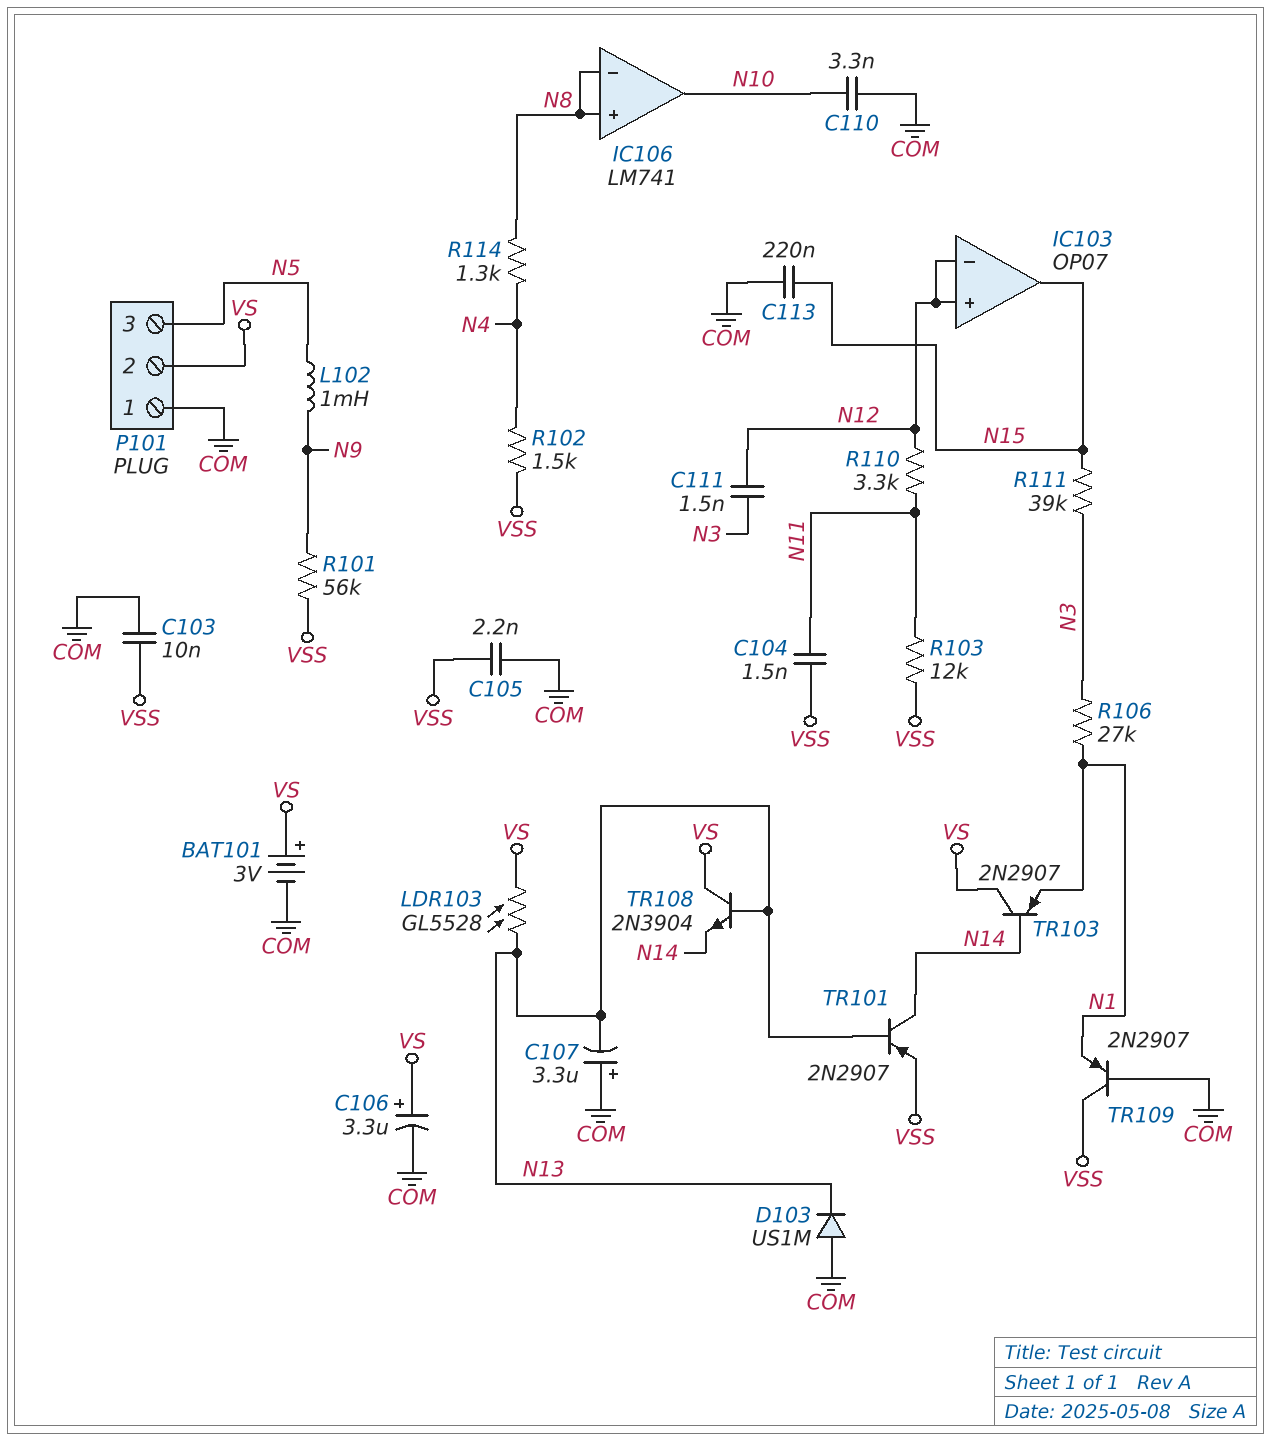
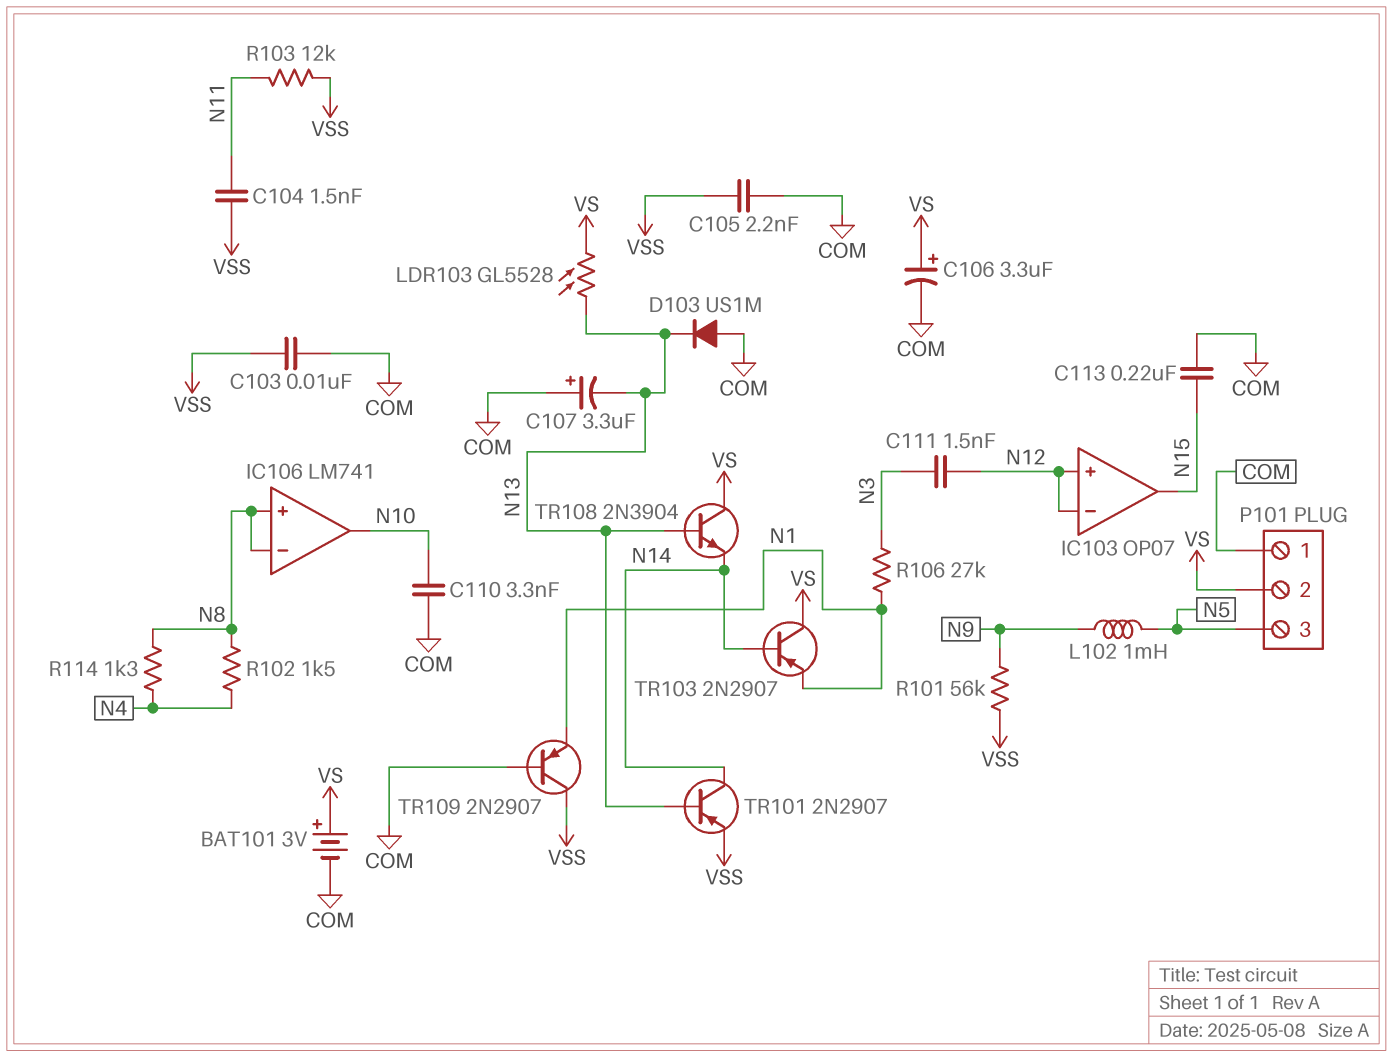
R102: 1.5k (N4, VSS) -> 1.5k (N4, N8)
R110: 3.3k (N11, N12) -> none
R111: 39k (N3, N15) -> none

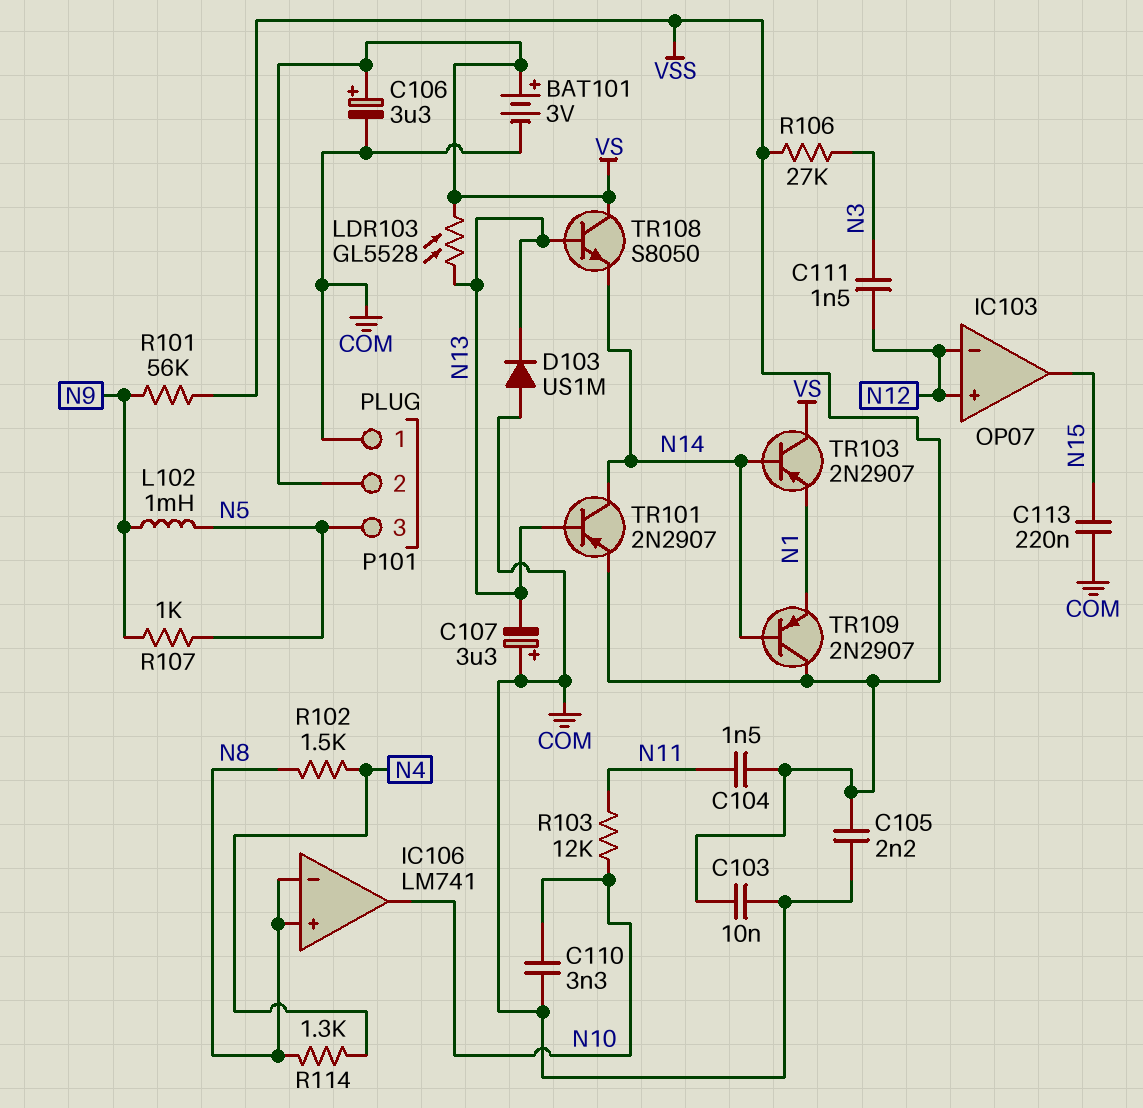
R103: 12k (N11, VSS) -> 12k (N10, N11)
R106: 27k (N1, N3) -> 27k (N3, VSS)
R107: none -> 1k (N5, N9)
TR108: NPN 2N3904 (B N13, C VS, E N14) -> NPN S8050 (B N13, C VS, E N14)
TR109: PNP 2N2907 (B COM, C VSS, E N1) -> PNP 2N2907 (B N14, C VSS, E N1)

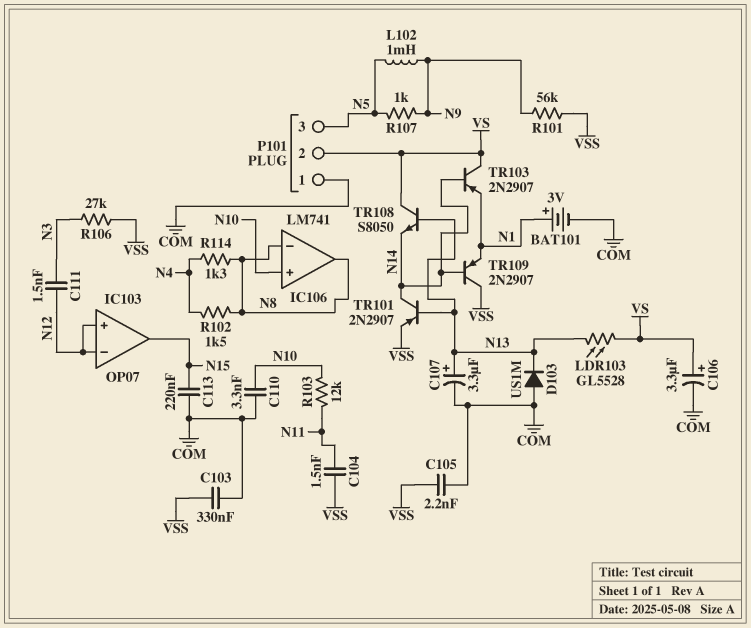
BAT101: 3V (plus VS, minus COM) -> 3V (plus N1, minus COM)
C103: 10nF (COM, VSS) -> 330nF (COM, VSS)
C107: 3.3uF (plus COM, minus N13) -> 3.3uF (plus N13, minus COM)
IC106 pin in+: N8 -> N10
IC106 pin out: N10 -> N8

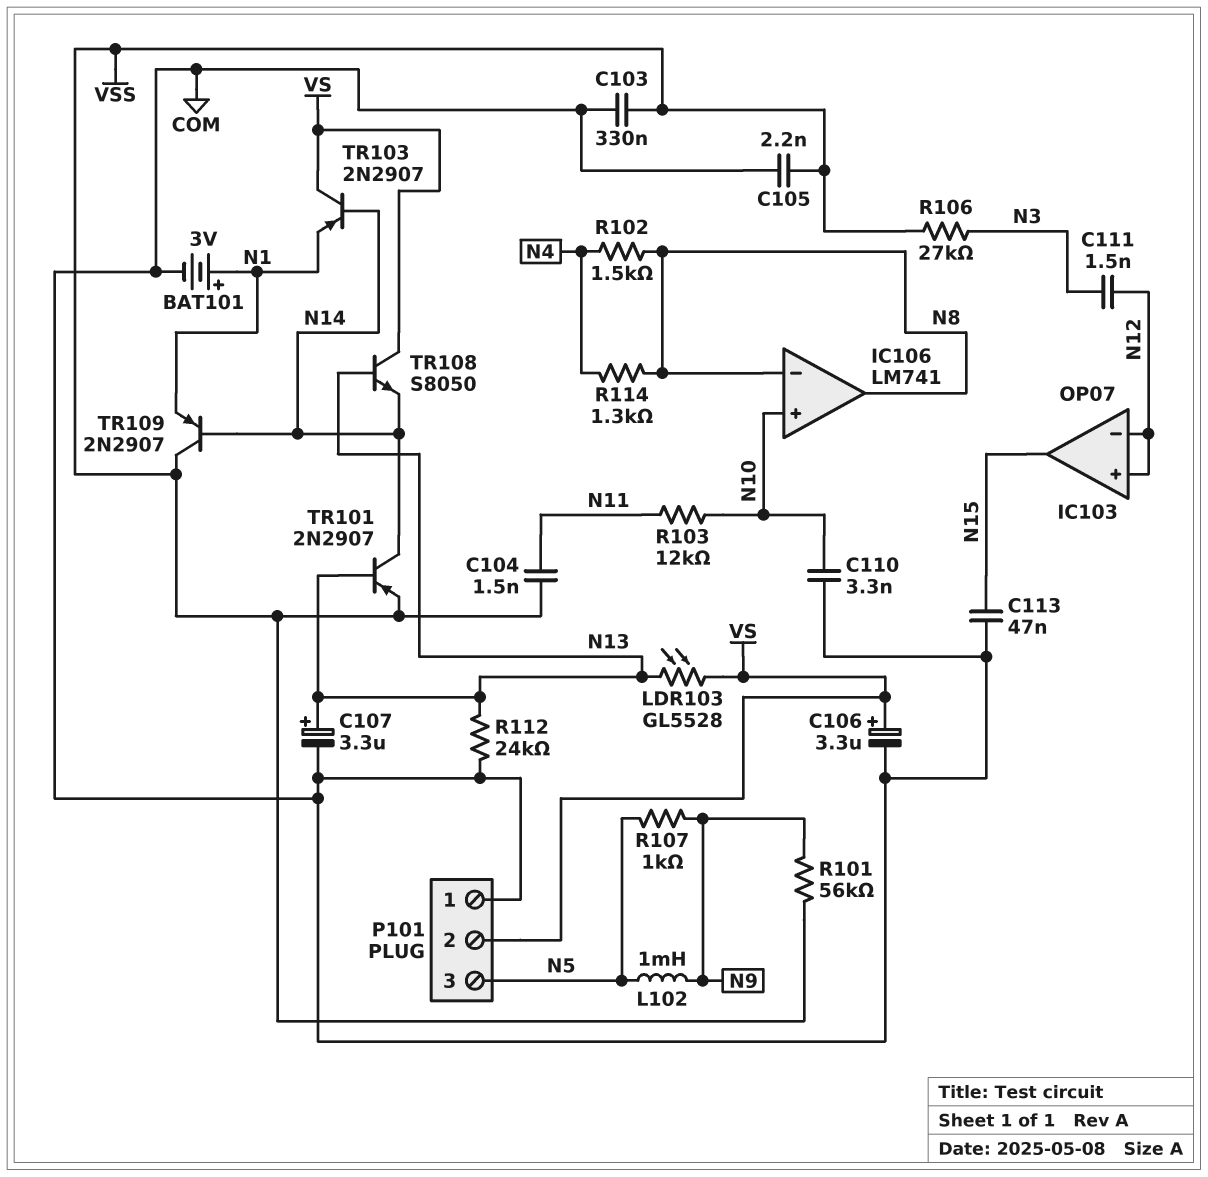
C113: 220nF (COM, N15) -> 47nF (COM, N15)
D103: diode US1M (A COM, K N13) -> none
R112: none -> 24k (COM, N13)

